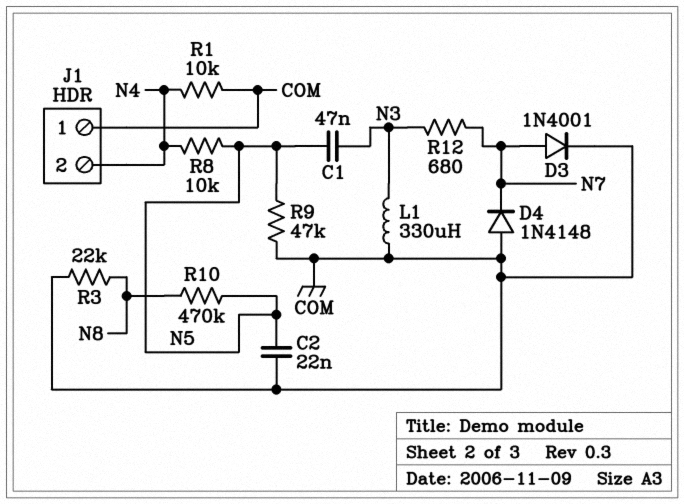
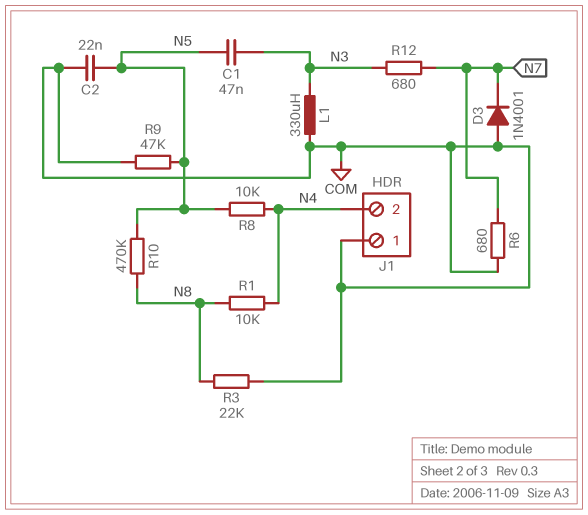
D3: diode 1N4001 (A N7, K COM) -> diode 1N4001 (A COM, K N7)
D4: diode 1N4148 (A COM, K N7) -> none
R1: 10k (COM, N4) -> 10k (N4, N8)
R6: none -> 680 (COM, N7)

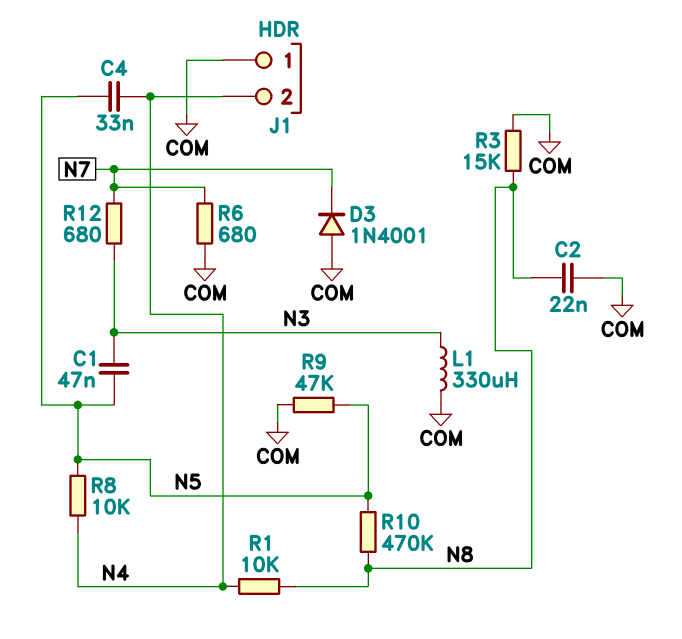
C2: 22nF (COM, N5) -> 22nF (COM, N8)
C4: none -> 33nF (N4, N5)
R3: 22k (COM, N8) -> 15k (COM, N8)

